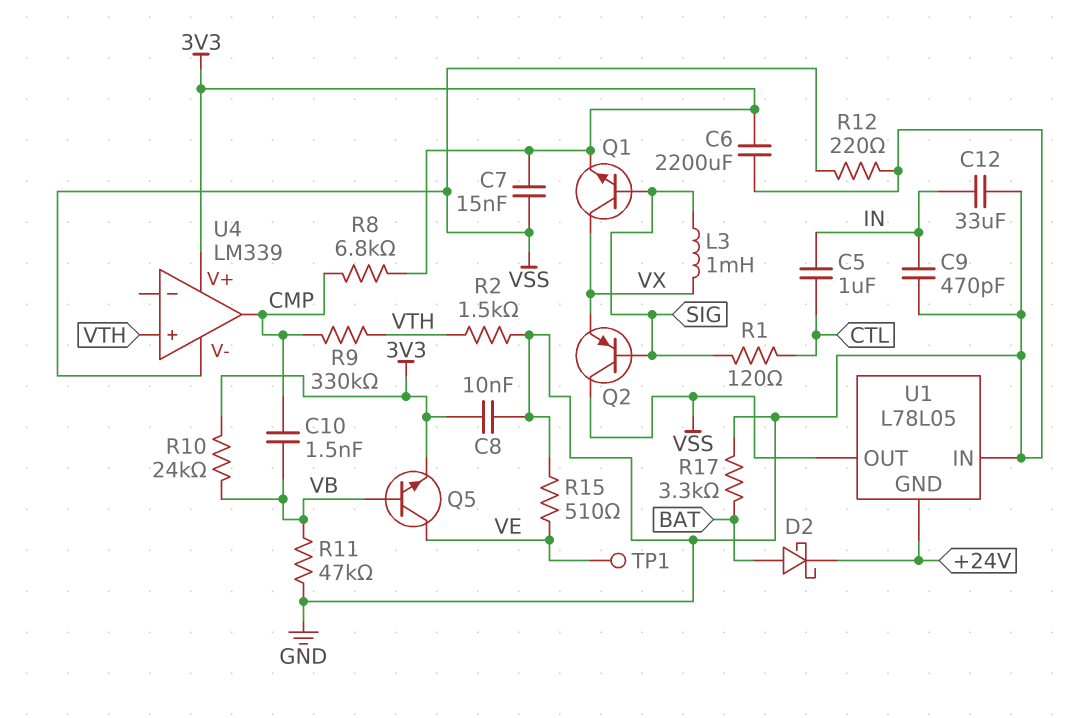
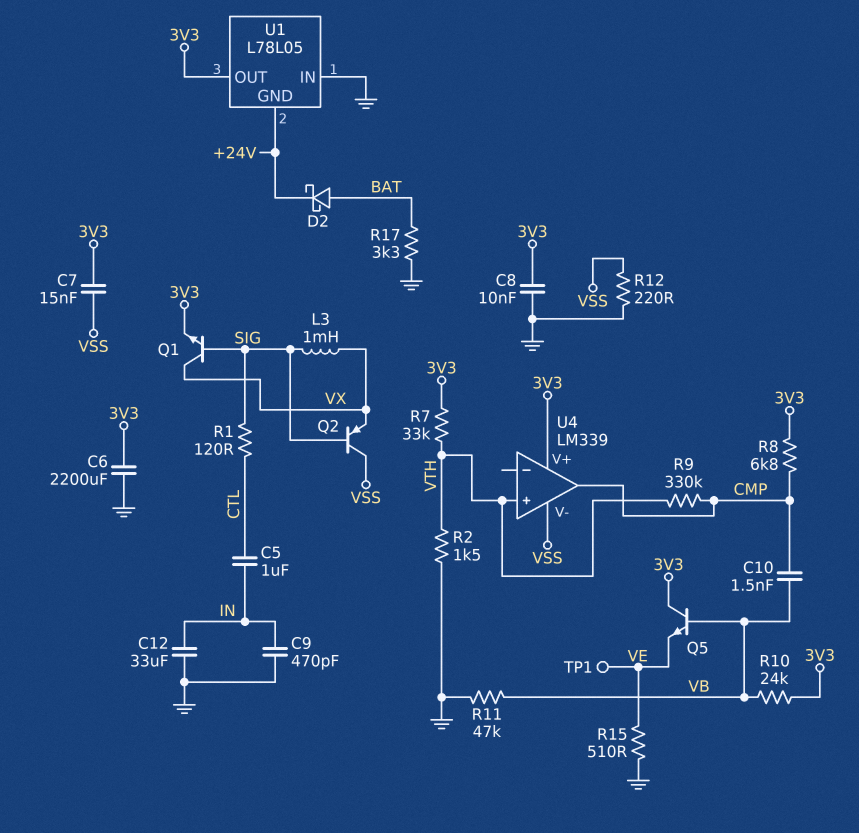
Q5: NPN (B VB, C VE, E 3V3) -> NPN (B VB, C 3V3, E VE)
R7: none -> 33k (3V3, VTH)
U1 pin OUT: VSS -> 3V3

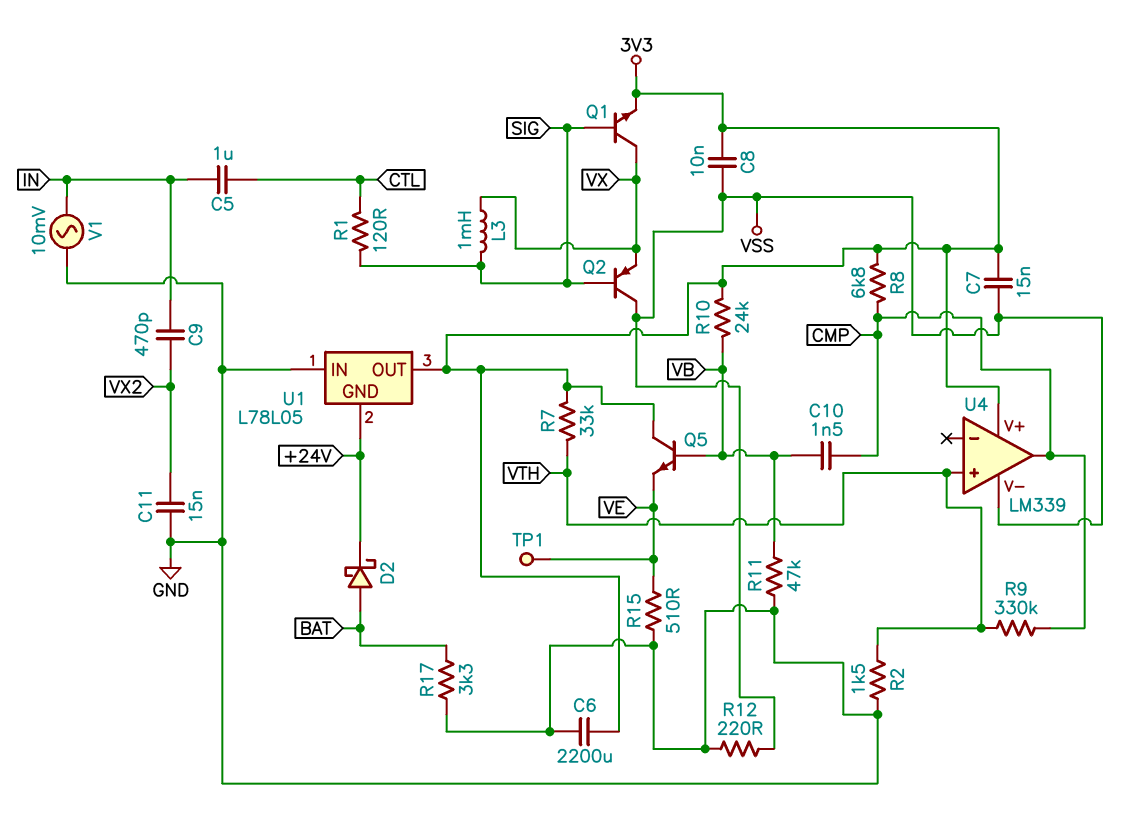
C8: 10nF (3V3, GND) -> 10nF (3V3, VSS)
C9: 470pF (GND, IN) -> 470pF (IN, VX2)
C11: none -> 15nF (GND, VX2)
C12: 33uF (GND, IN) -> none
V1: none -> AC 10mV (GND, IN)

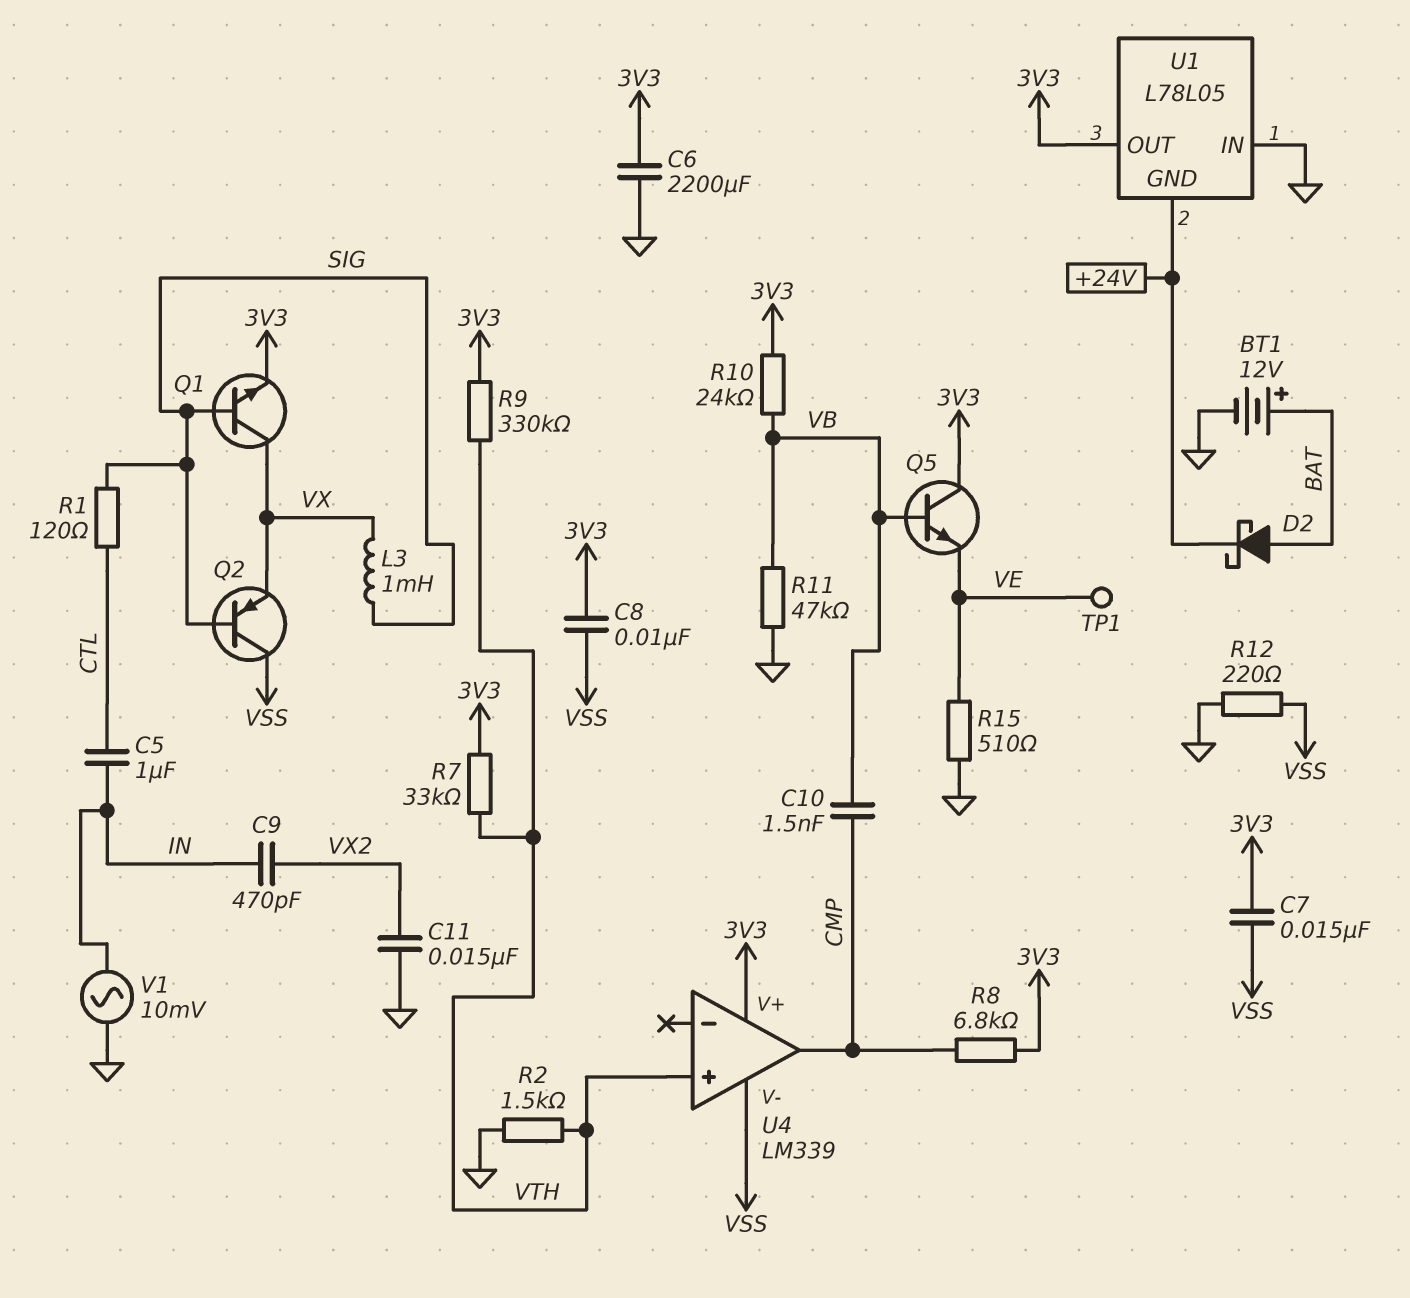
BT1: none -> 12V (plus BAT, minus GND)
R9: 330k (CMP, VTH) -> 330k (3V3, VTH)
R17: 3.3k (BAT, GND) -> none

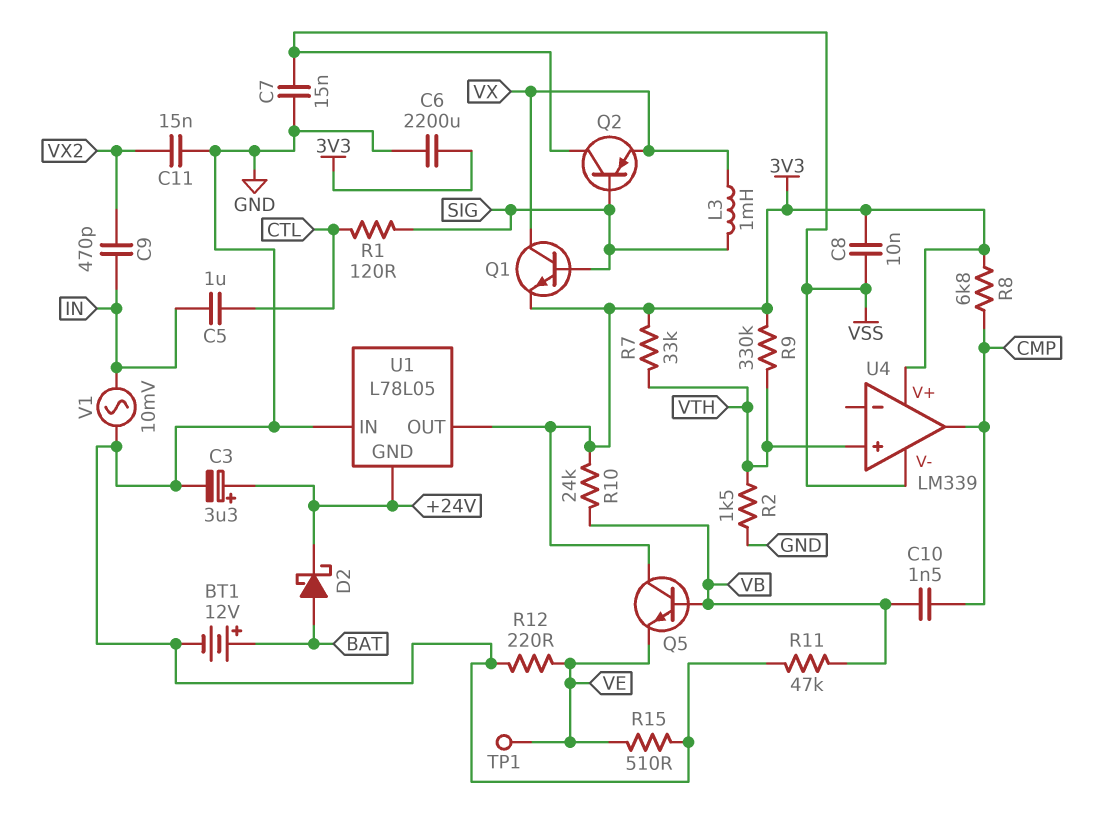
C3: none -> 3.3uF (plus +24V, minus GND)
C7: 15nF (3V3, VSS) -> 15nF (GND, VSS)
R12: 220 (GND, VSS) -> 220 (GND, VE)

